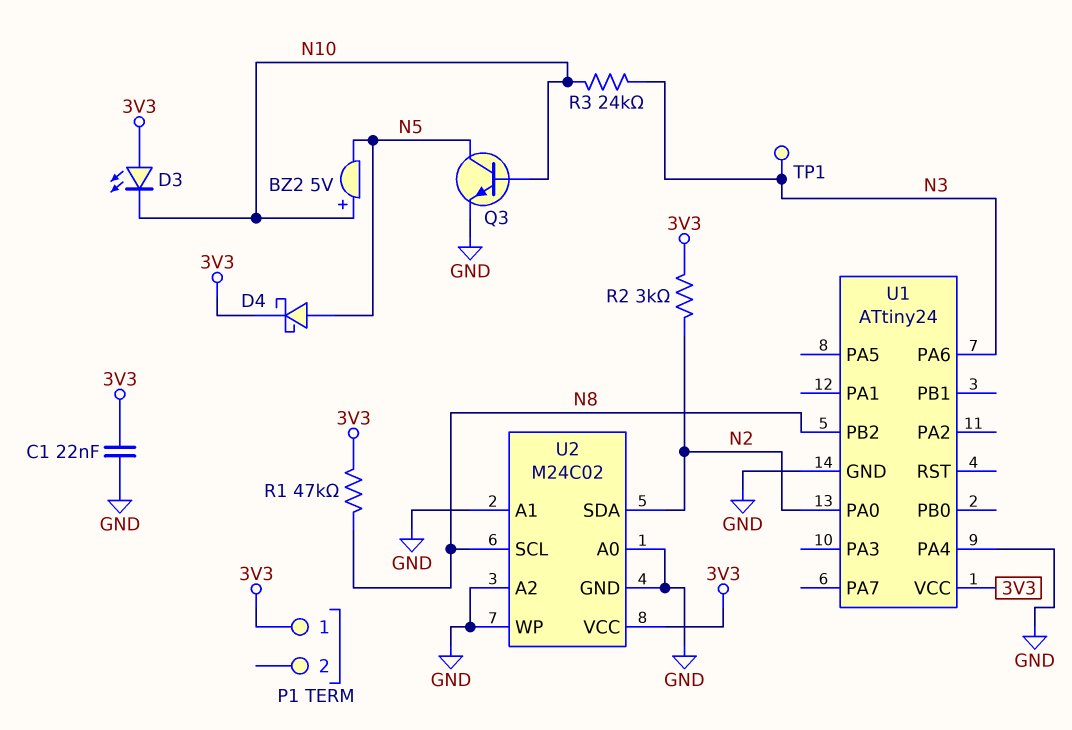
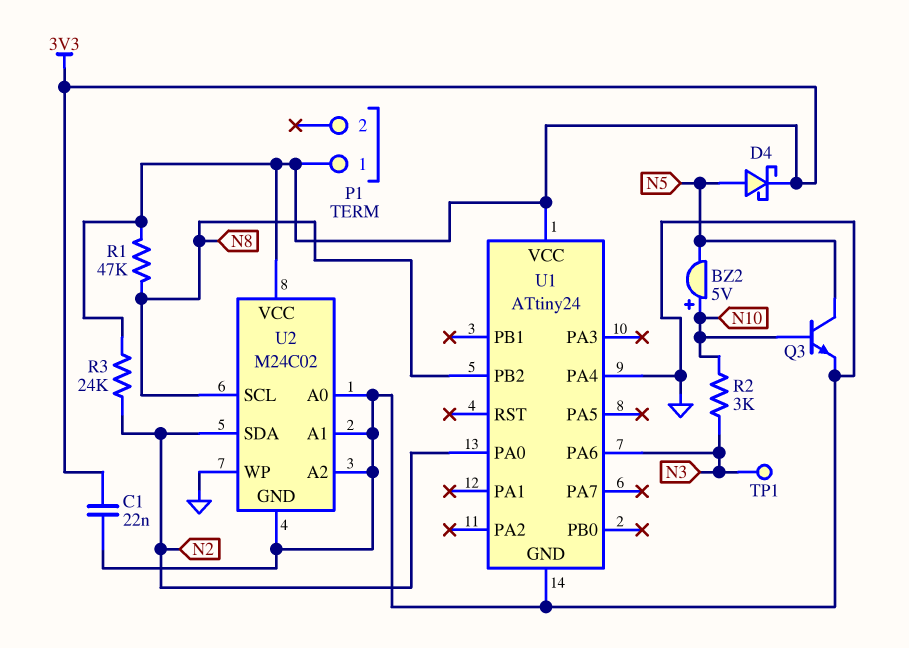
D3: LED (A 3V3, K N10) -> none
R2: 3k (3V3, N2) -> 3k (N3, N10)
R3: 24k (N3, N10) -> 24k (3V3, N2)

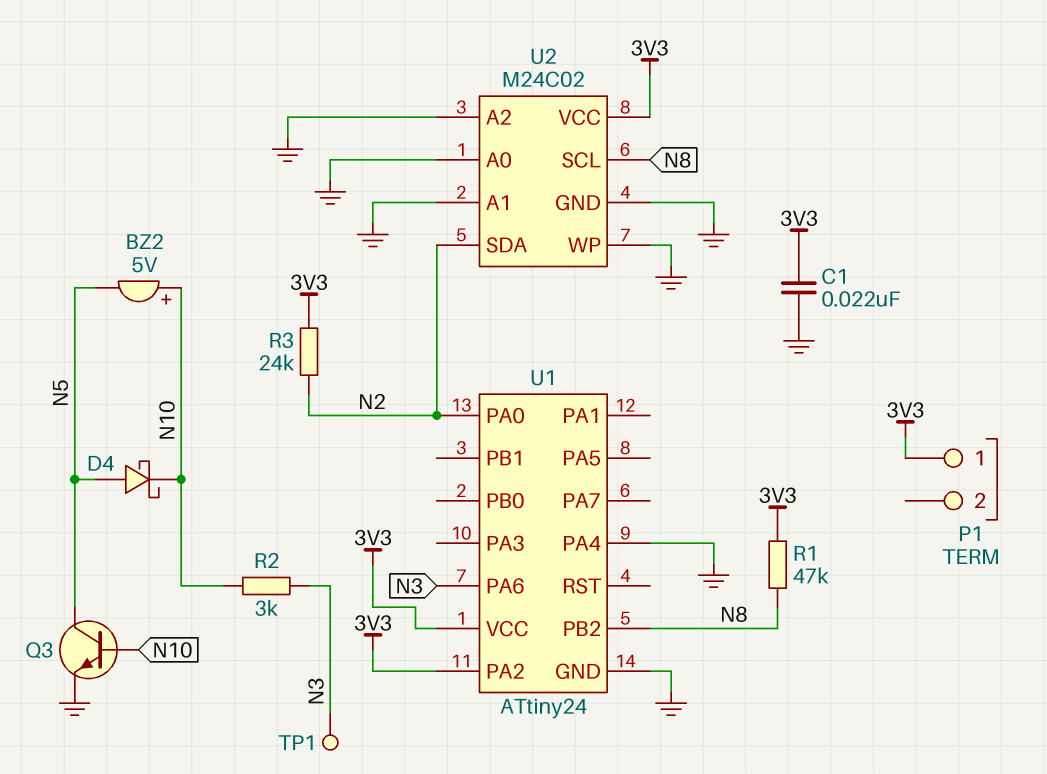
D4: schottky (A N5, K 3V3) -> schottky (A N5, K N10)
U1 pin PA2: none -> 3V3

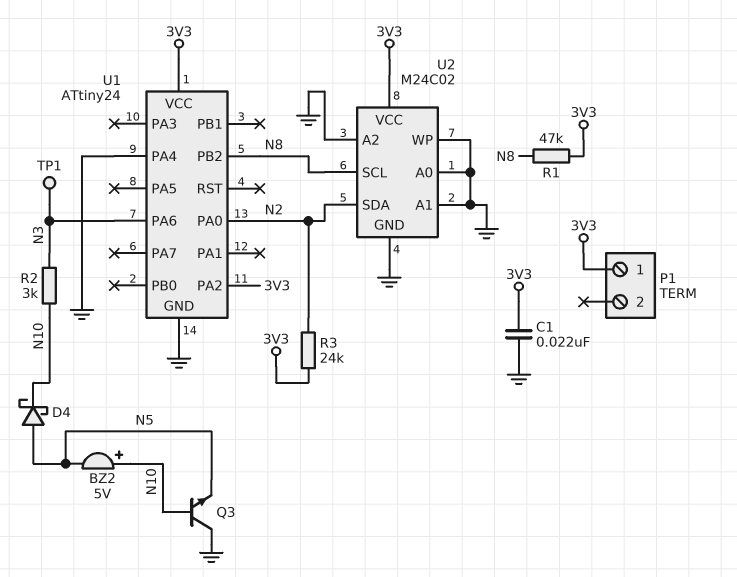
Q3: NPN (B N10, C N5, E GND) -> NPN (B N10, C GND, E N5)

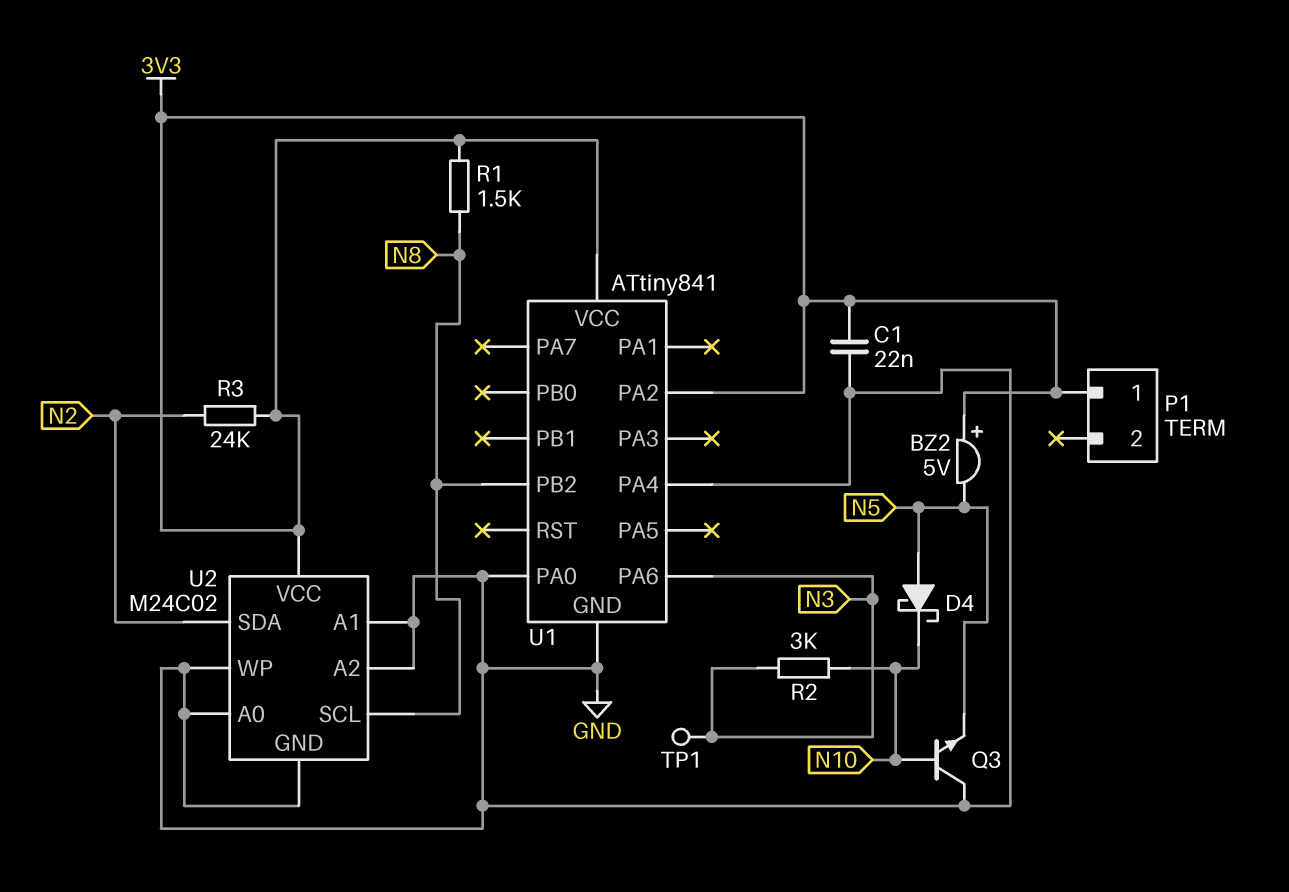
BZ2: buzzer 5V (plus N10, minus N5) -> buzzer 5V (plus 3V3, minus N5)
R1: 47k (3V3, N8) -> 1.5k (3V3, N8)
U1: ATtiny24 -> ATtiny841
U1 pin PA0: N2 -> GND

